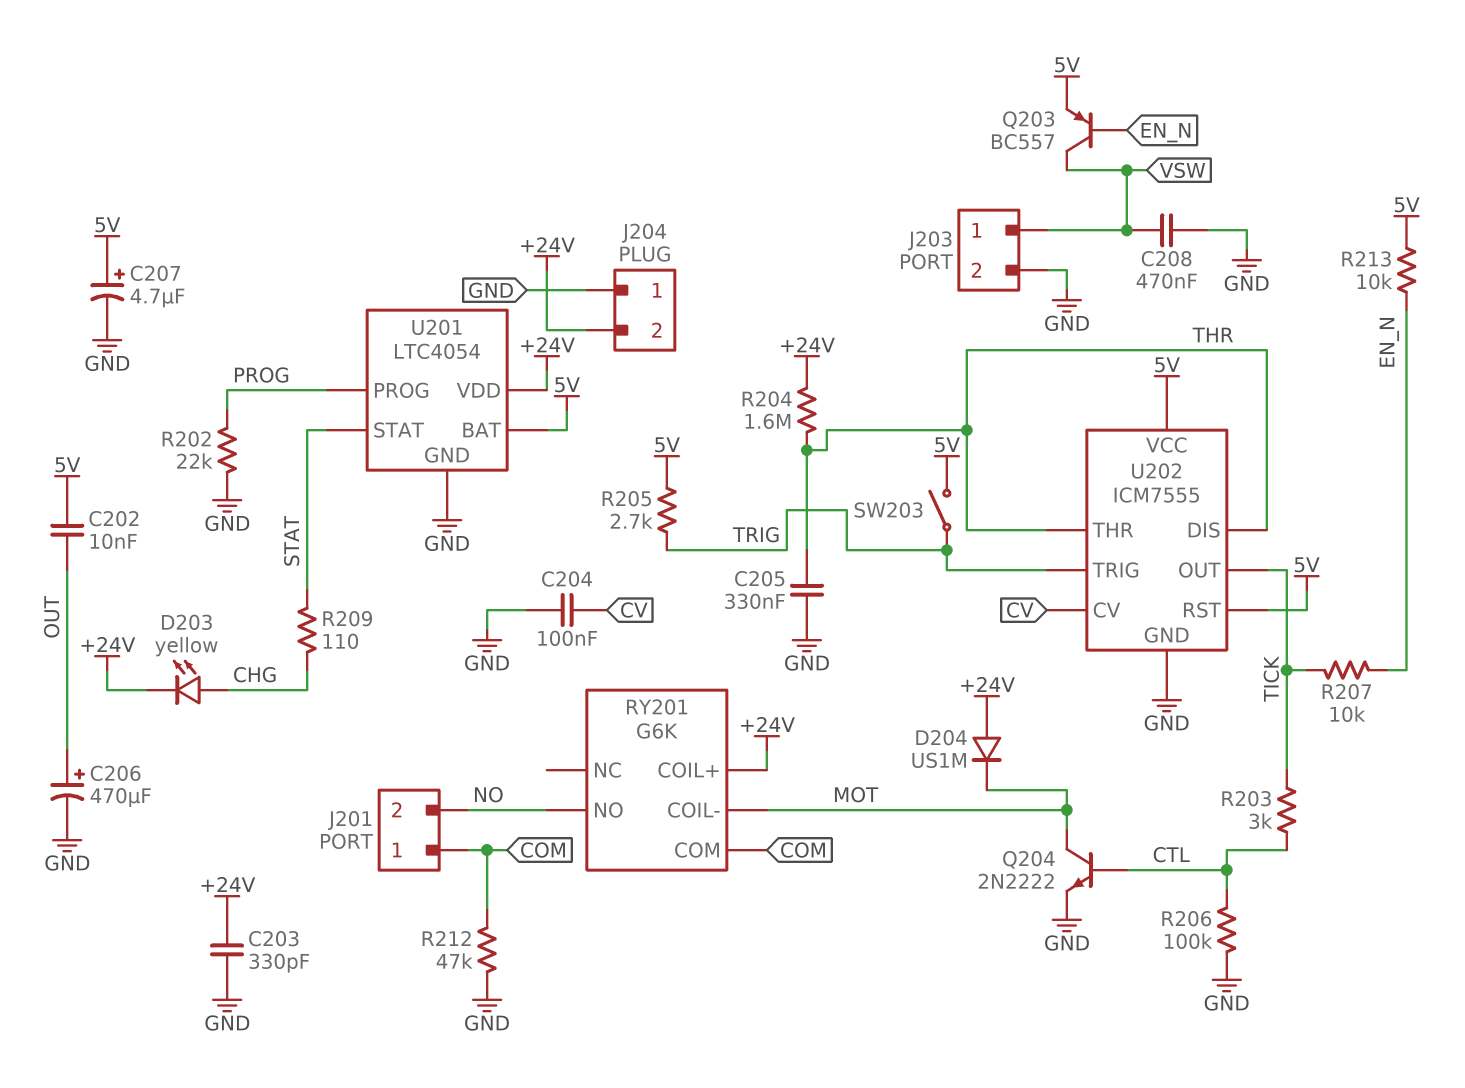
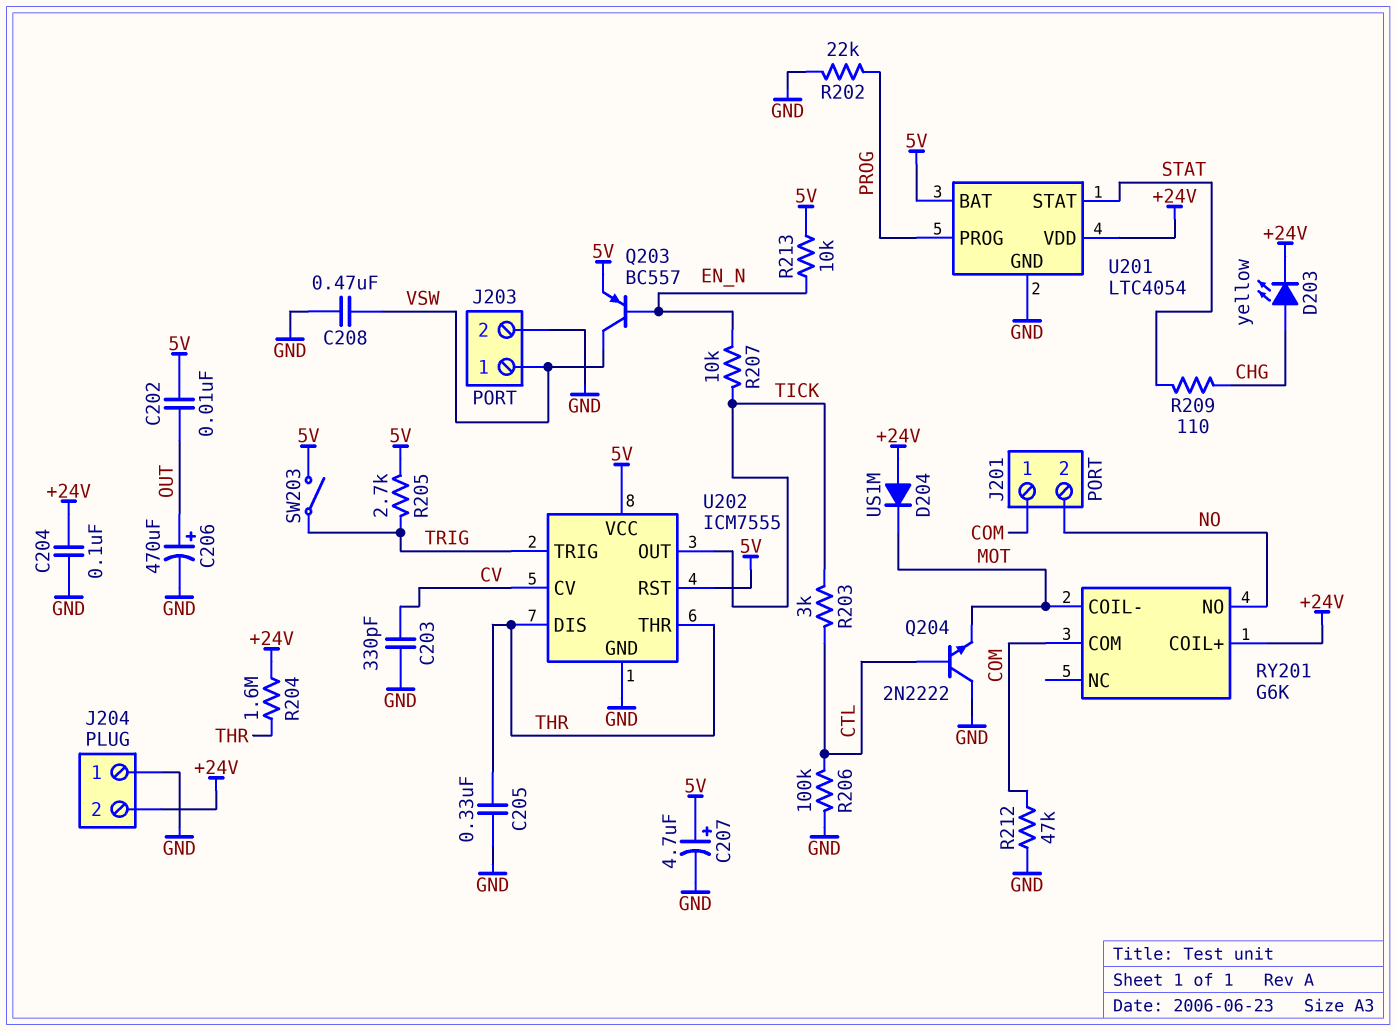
C203: 330pF (+24V, GND) -> 330pF (CV, GND)
C204: 100nF (CV, GND) -> 100nF (+24V, GND)
Q204: NPN 2N2222 (B CTL, C MOT, E GND) -> NPN 2N2222 (B CTL, C GND, E MOT)

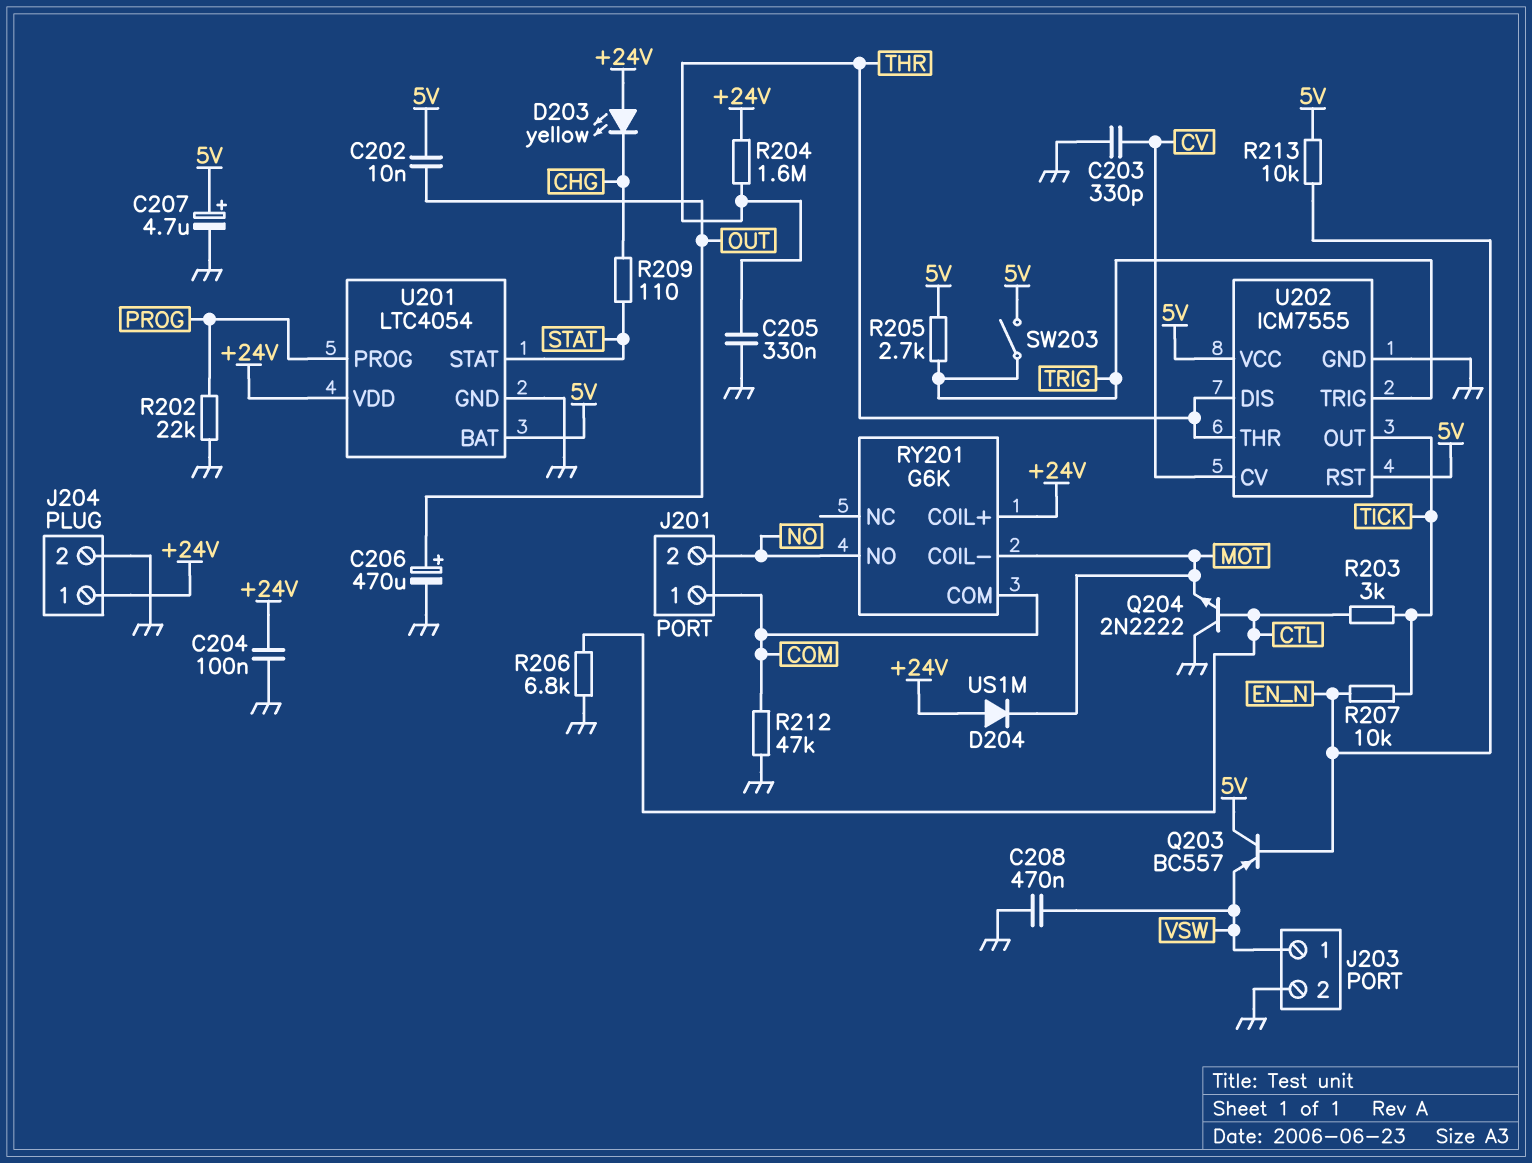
D203: LED yellow (A CHG, K +24V) -> LED yellow (A +24V, K CHG)
J204 pin 1: GND -> +24V
J204 pin 2: +24V -> GND
Q203: PNP BC557 (B EN_N, C VSW, E 5V) -> PNP BC557 (B EN_N, C 5V, E VSW)
R206: 100k (CTL, GND) -> 6.8k (CTL, GND)

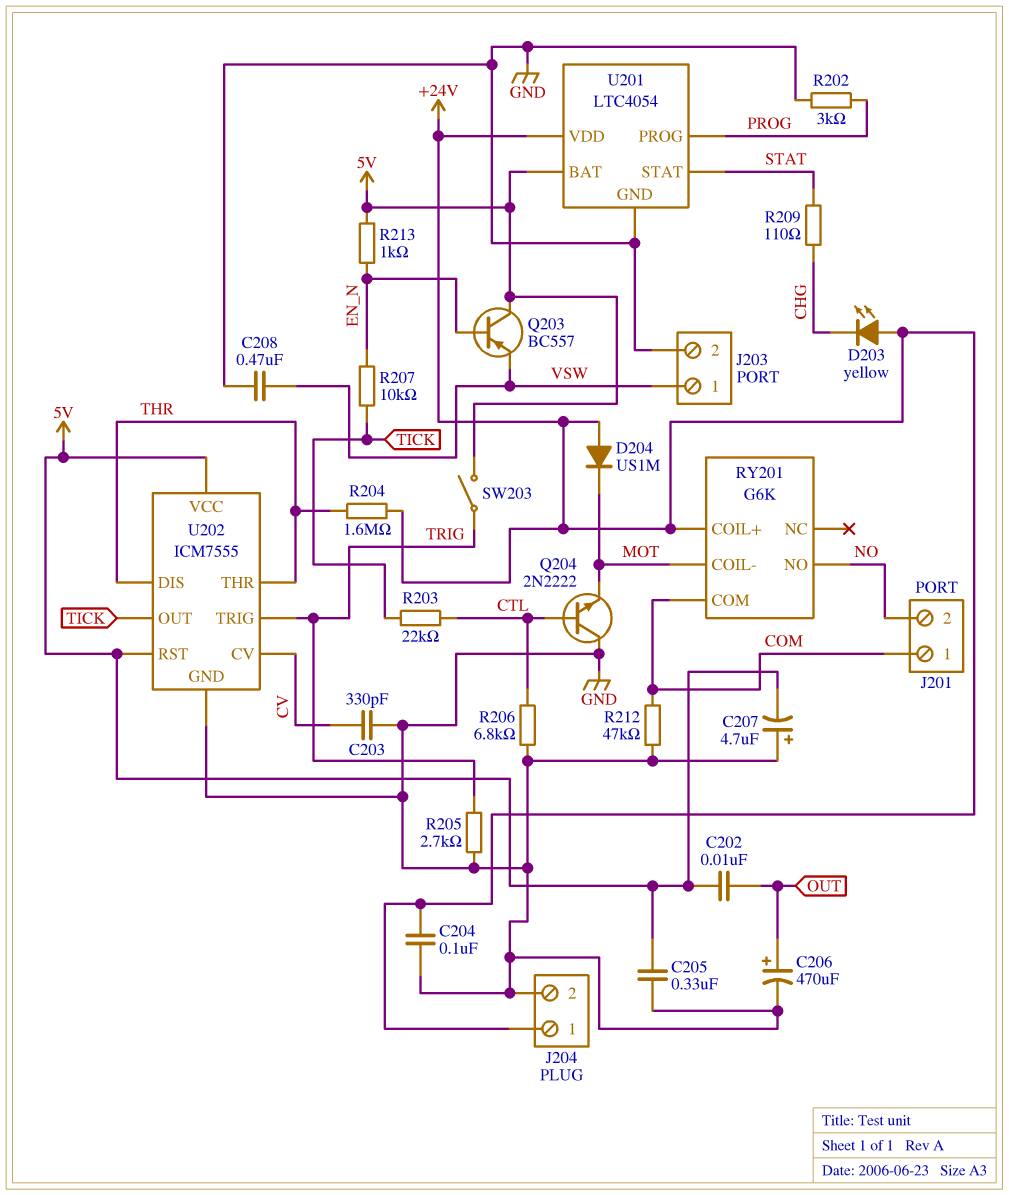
C205: 330nF (GND, THR) -> 330nF (5V, GND)
C207: 4.7uF (plus 5V, minus GND) -> 4.7uF (plus GND, minus 5V)
R202: 22k (GND, PROG) -> 3k (GND, PROG)
R203: 3k (CTL, TICK) -> 22k (CTL, TICK)
R205: 2.7k (5V, TRIG) -> 2.7k (GND, TRIG)
R213: 10k (5V, EN_N) -> 1k (5V, EN_N)

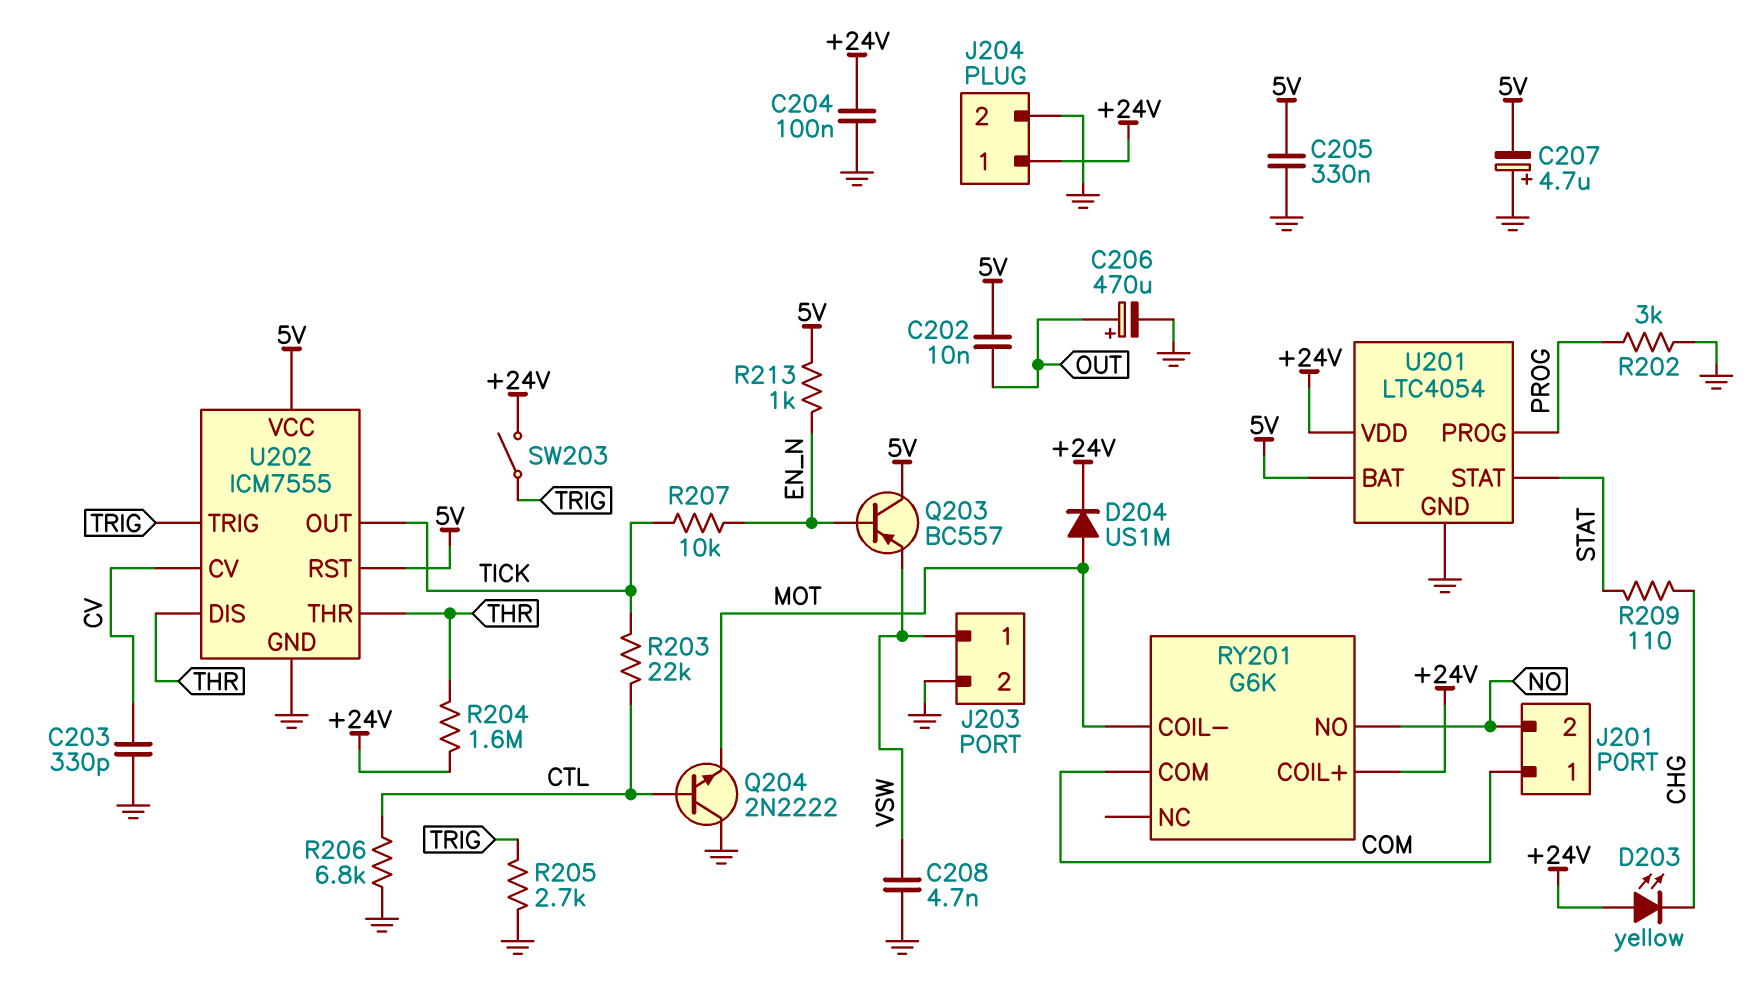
C208: 470nF (GND, VSW) -> 4.7nF (GND, VSW)
D204: diode US1M (A +24V, K MOT) -> diode US1M (A MOT, K +24V)
R212: 47k (COM, GND) -> none
SW203: switch (5V, TRIG) -> switch (+24V, TRIG)

